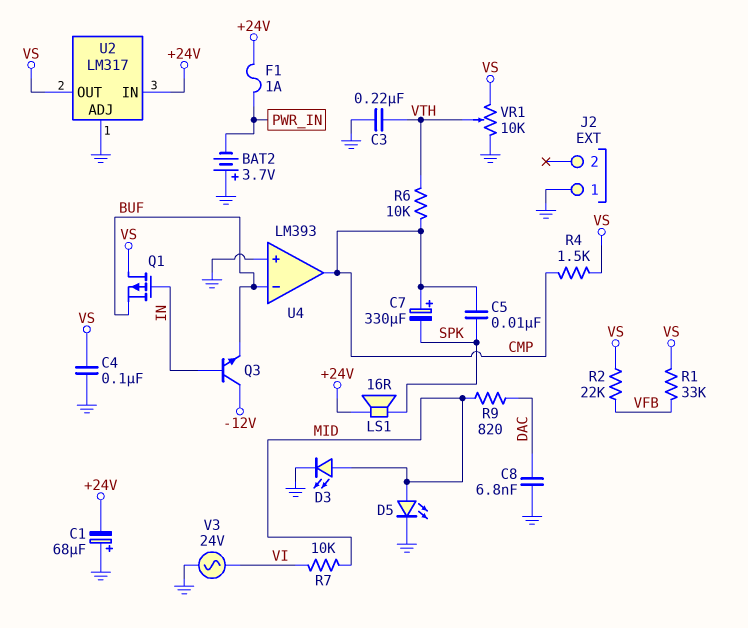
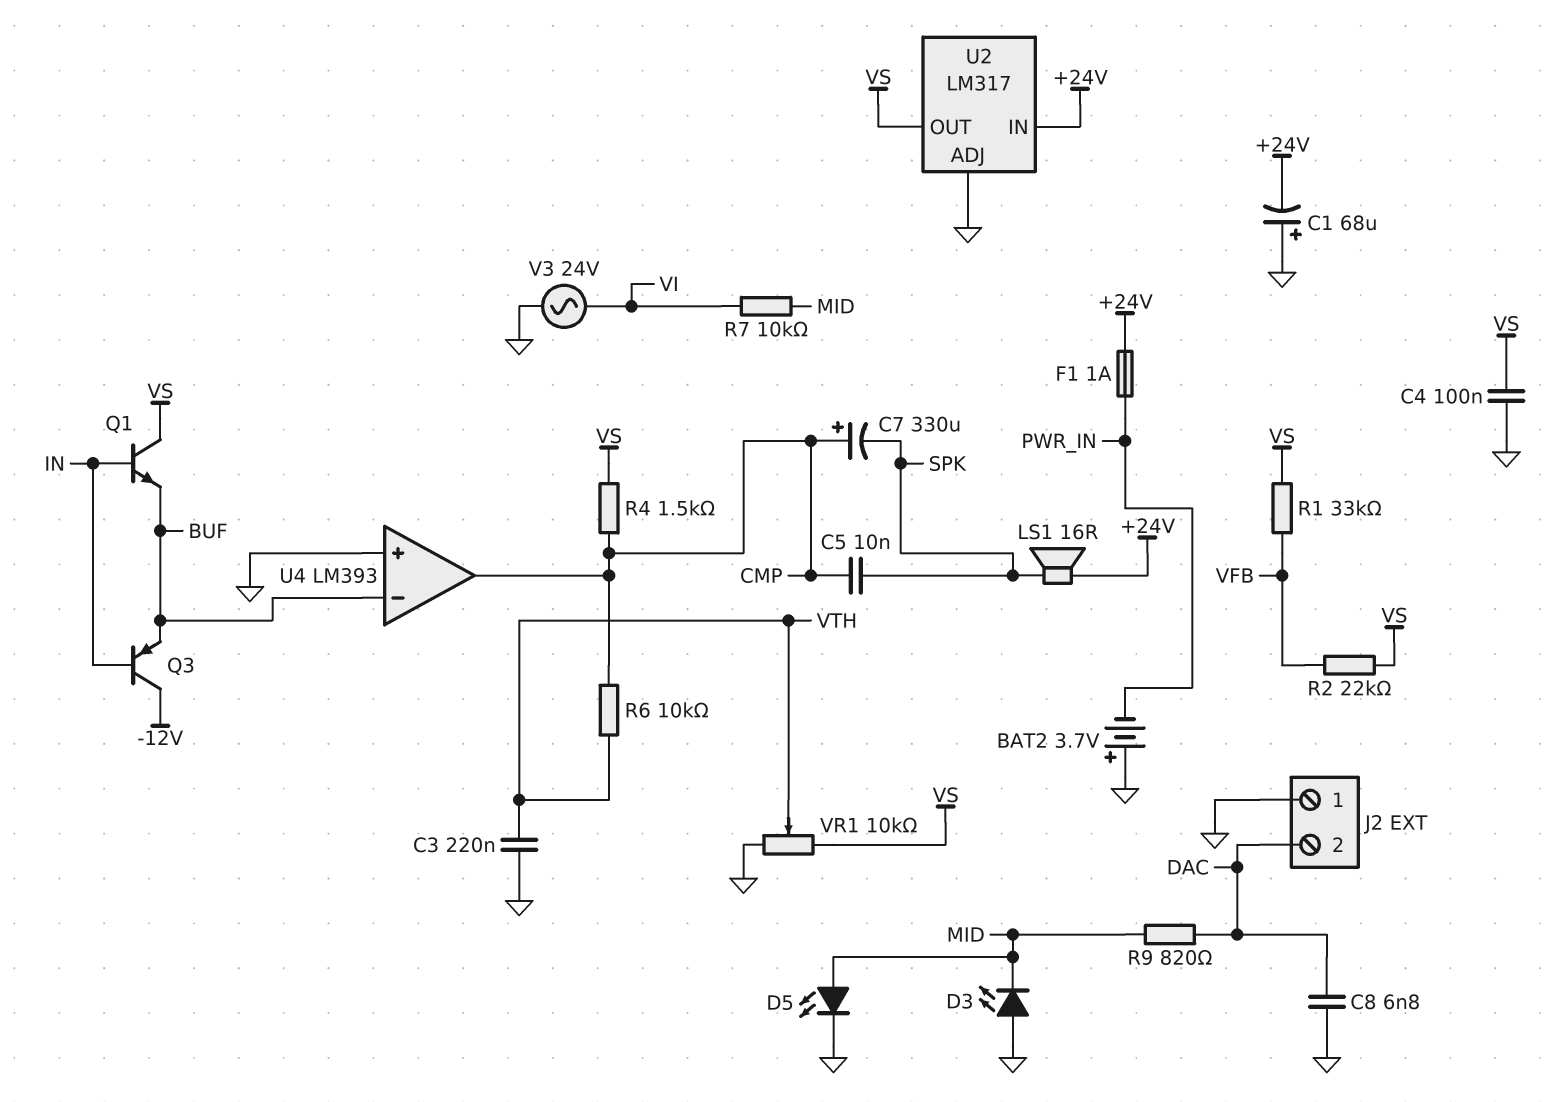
D3: LED (A MID, K GND) -> LED (A GND, K MID)
J2 pin 2: none -> DAC
Q1: PMOS (G IN, D VS, S BUF) -> NPN (B IN, C VS, E BUF)
Q3: NPN (B IN, C -12V, E BUF) -> PNP (B IN, C -12V, E BUF)

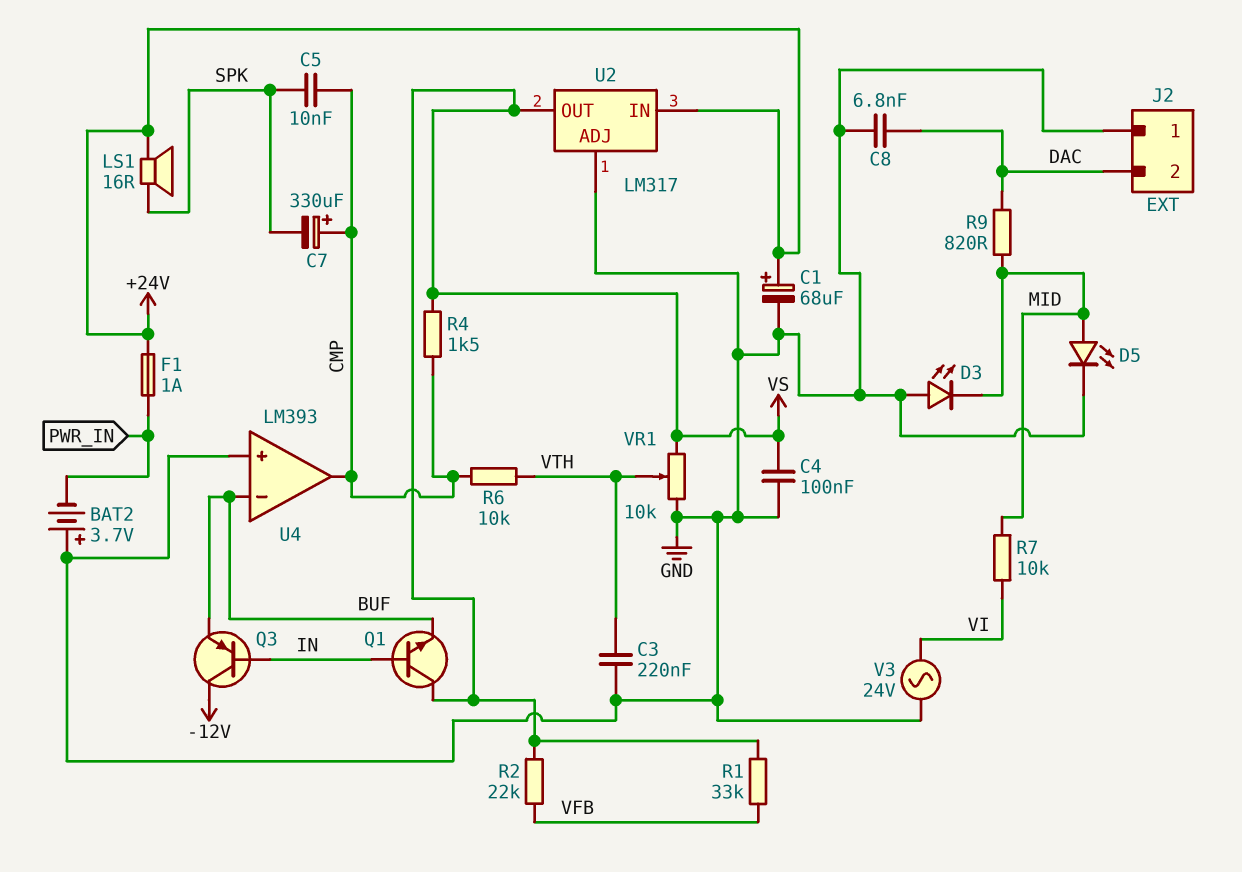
C1: 68uF (plus GND, minus +24V) -> 68uF (plus +24V, minus GND)

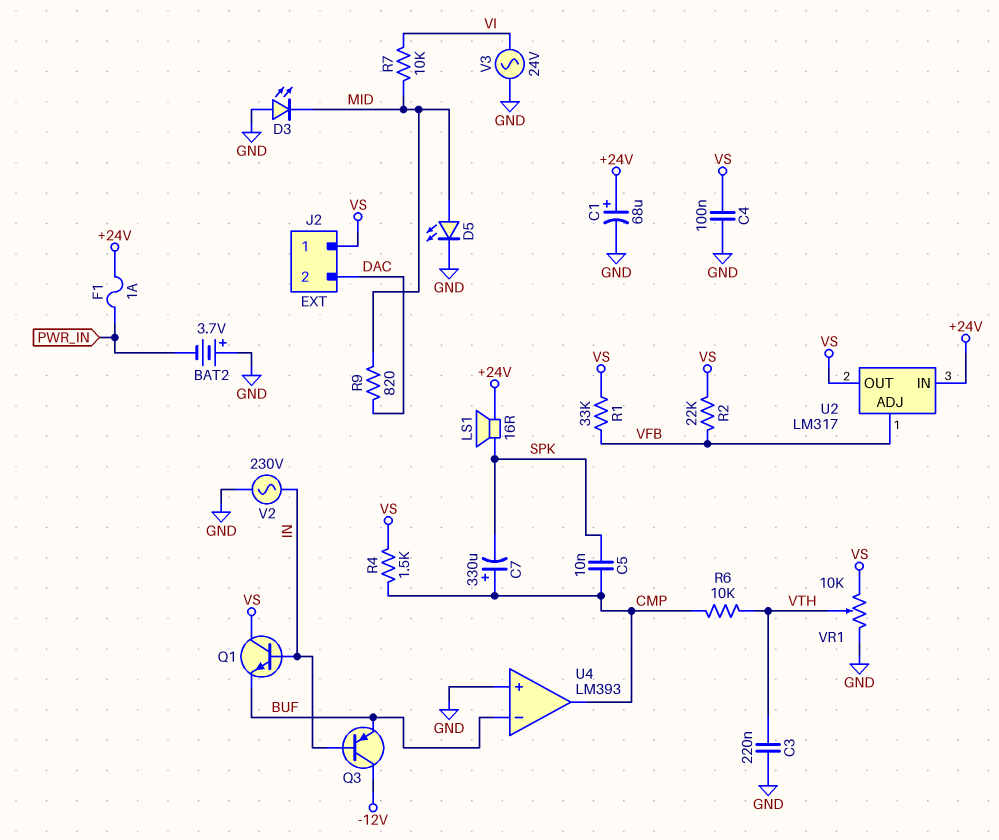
C8: 6.8nF (DAC, GND) -> none
J2 pin 1: GND -> VS
U2 pin ADJ: GND -> VFB
V2: none -> AC 230V (GND, IN)

